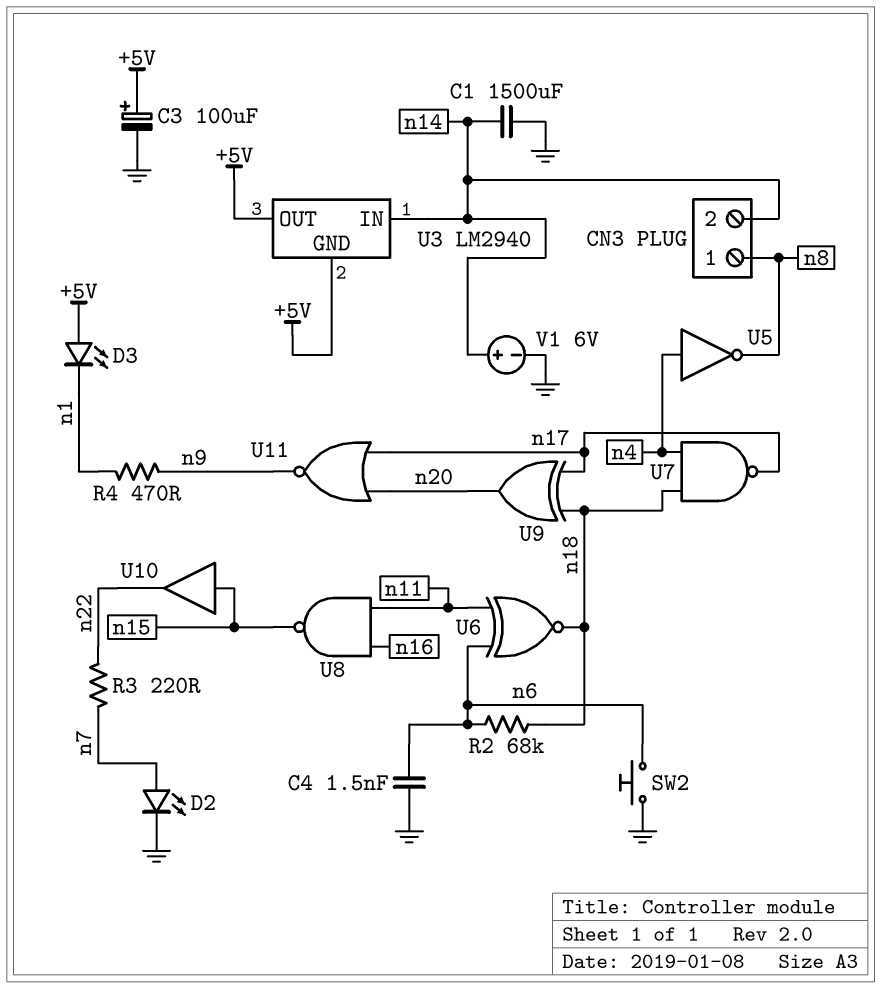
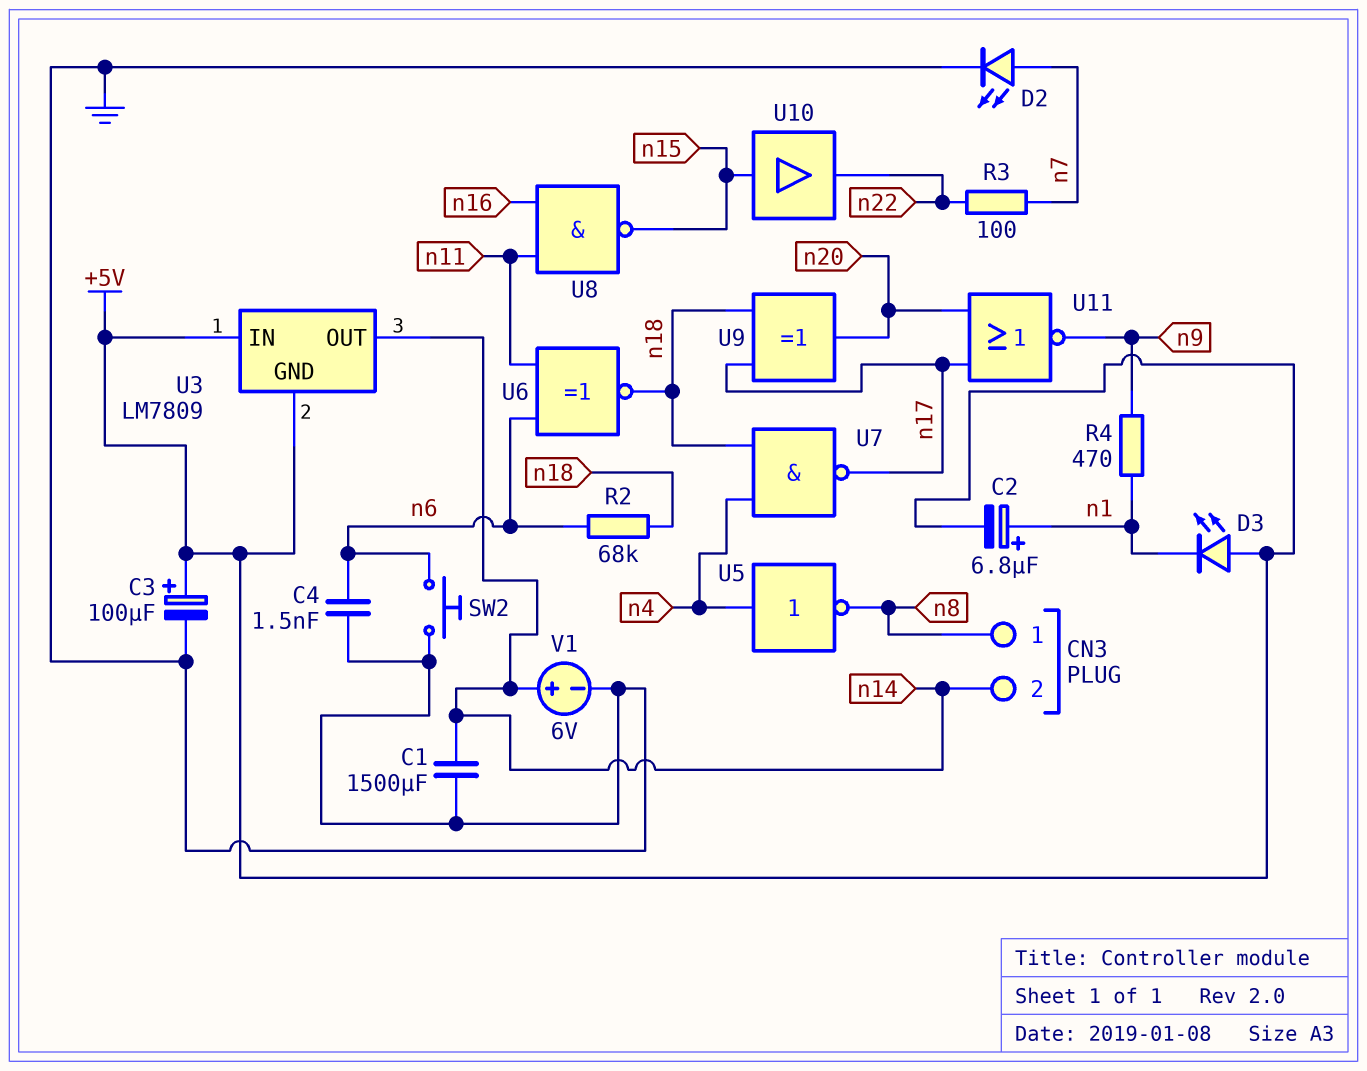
C2: none -> 6.8uF (plus n1, minus +5V)
R3: 220 (n7, n22) -> 100 (n7, n22)
U3: LM2940 -> LM7809
U3 pin IN: n14 -> +5V
U3 pin OUT: +5V -> n14

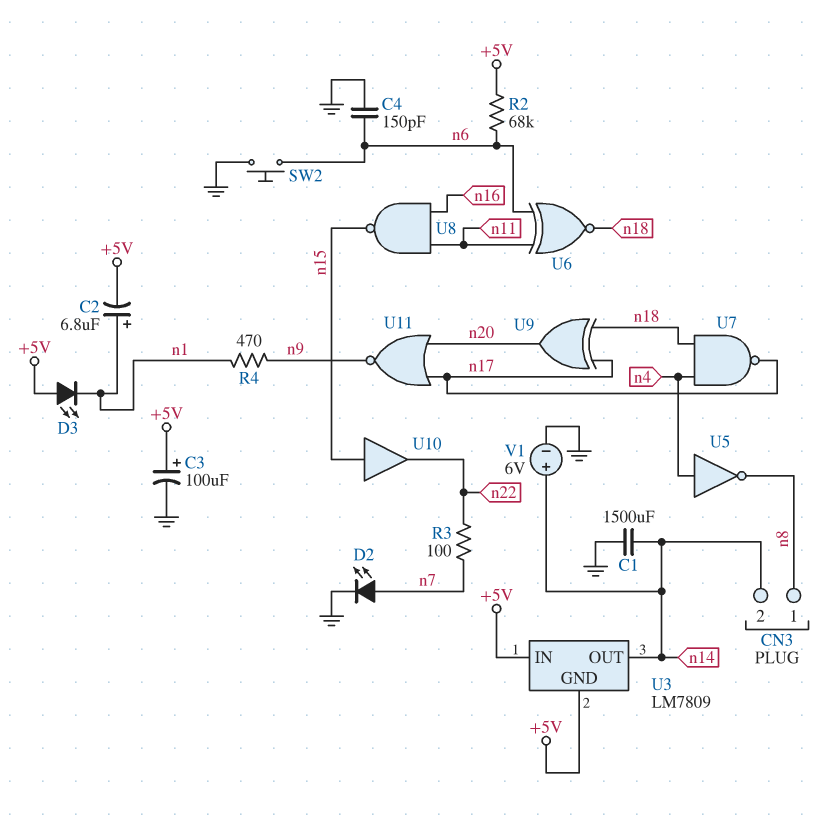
C4: 1.5nF (GND, n6) -> 150pF (GND, n6)
R2: 68k (n6, n18) -> 68k (+5V, n6)

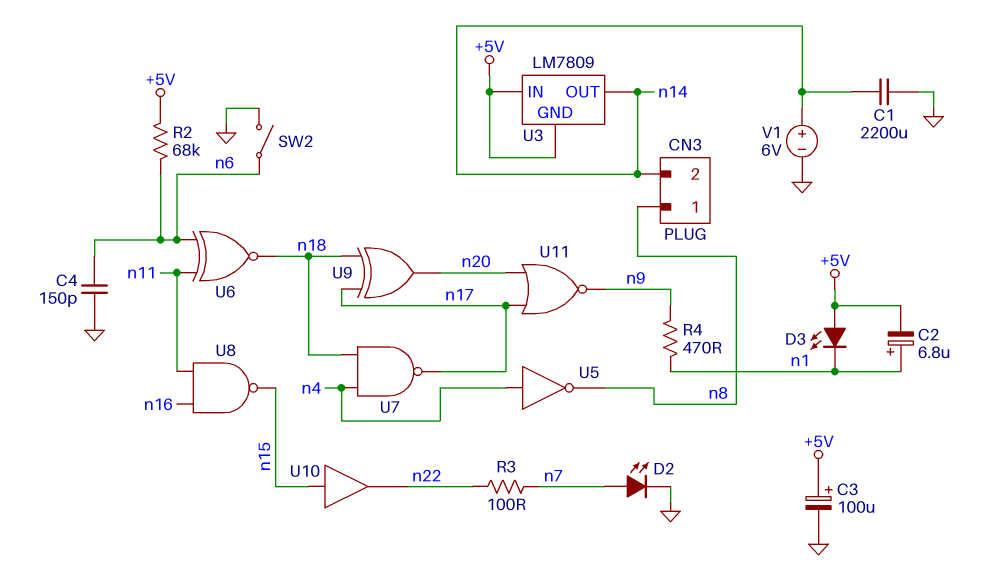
C1: 1500uF (GND, n14) -> 2200uF (GND, n14)
SW2: button (GND, n6) -> switch (GND, n6)

